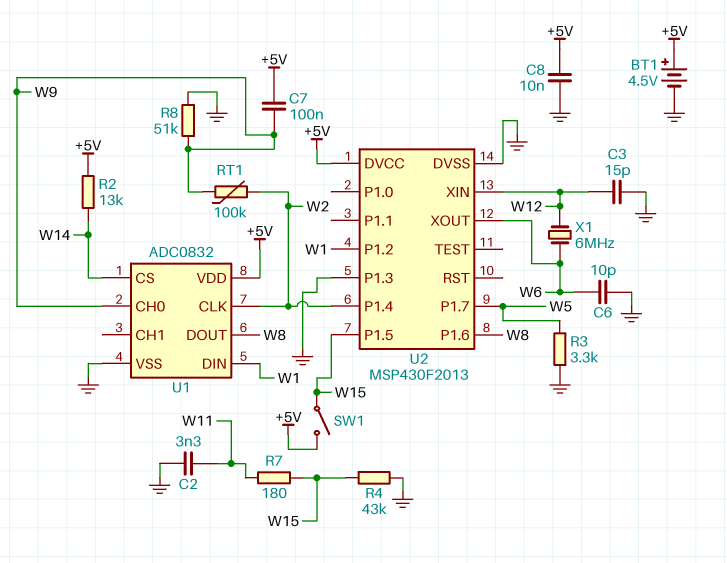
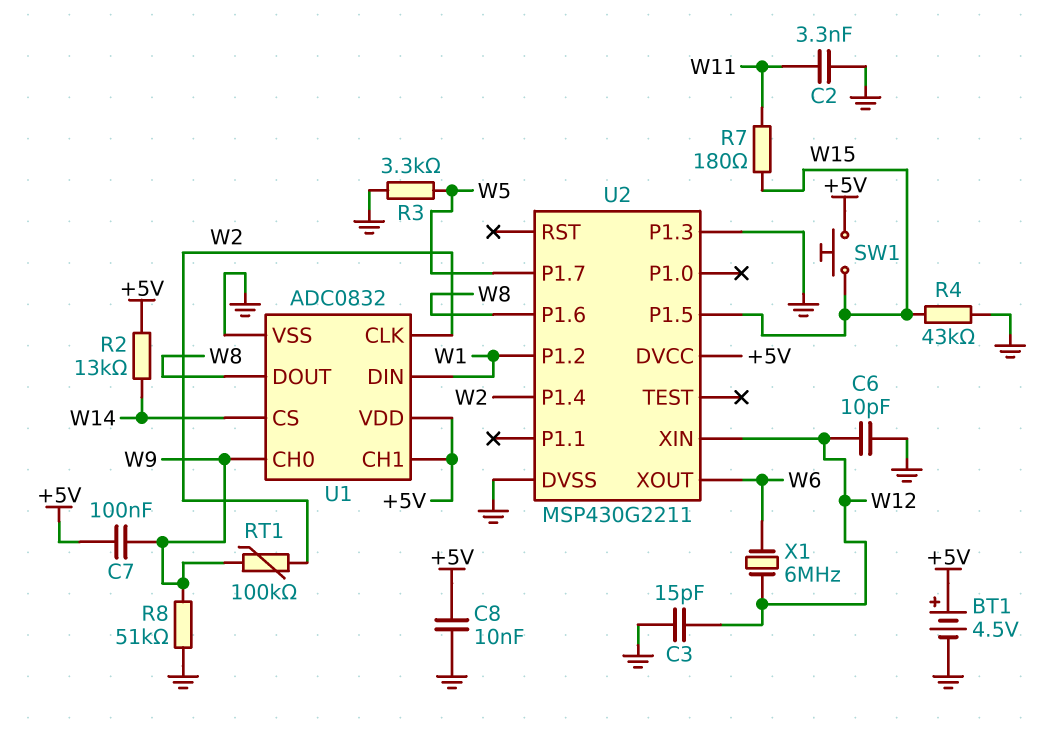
C6: 10pF (GND, W6) -> 10pF (GND, W12)
SW1: switch (+5V, W15) -> button (+5V, W15)
U1 pin CH1: none -> +5V
U2: MSP430F2013 -> MSP430G2211

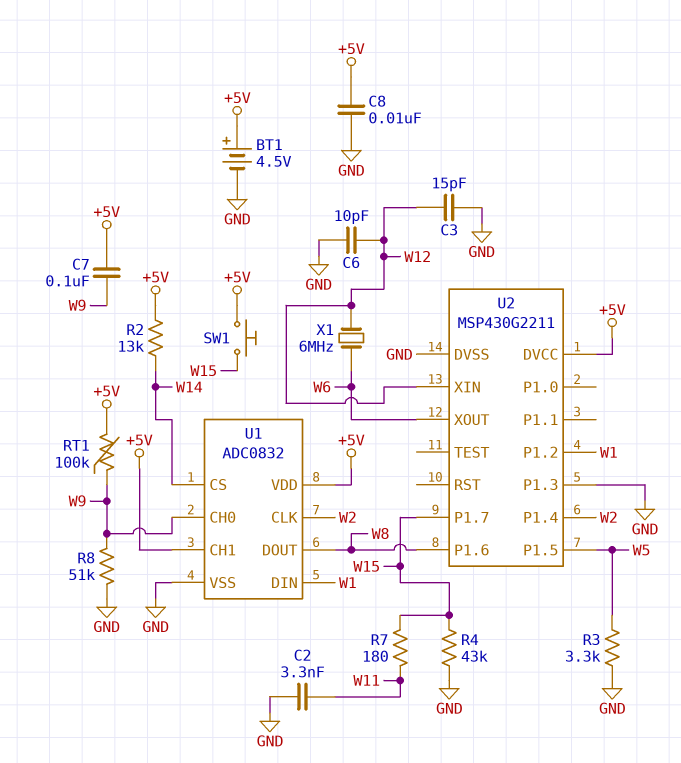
RT1: 100k (W2, W9) -> 100k (+5V, W9)
U2 pin P1.5: W15 -> W5
U2 pin P1.7: W5 -> W15

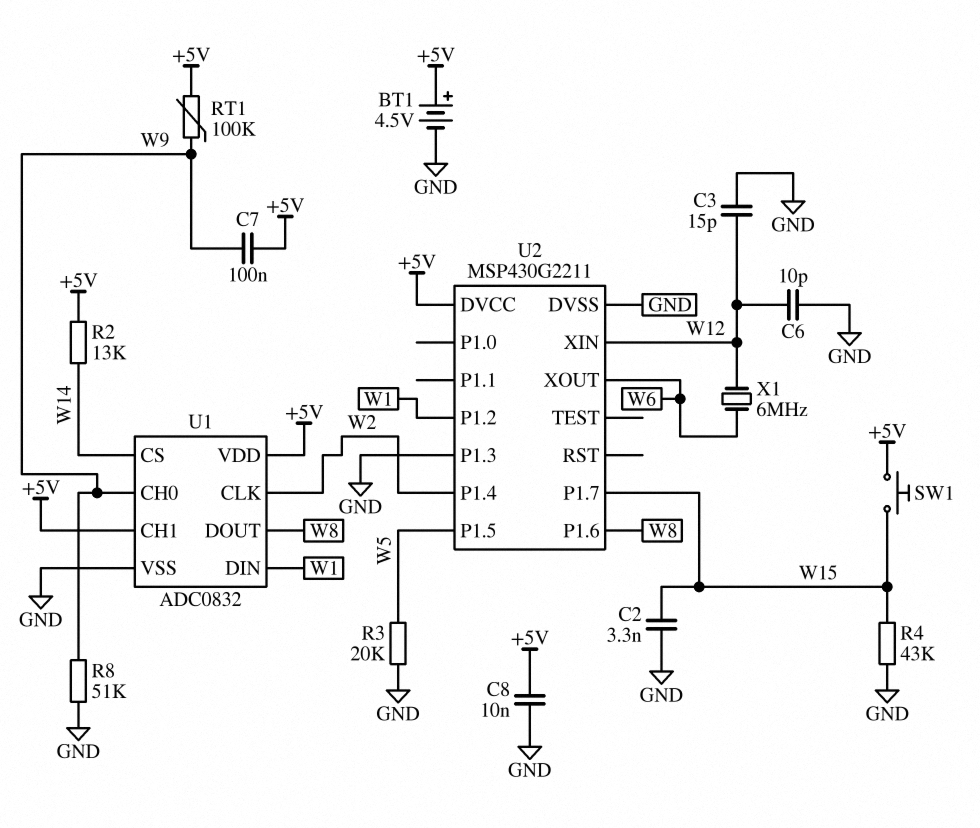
C2: 3.3nF (GND, W11) -> 3.3nF (GND, W15)
R3: 3.3k (GND, W5) -> 20k (GND, W5)
R7: 180 (W11, W15) -> none

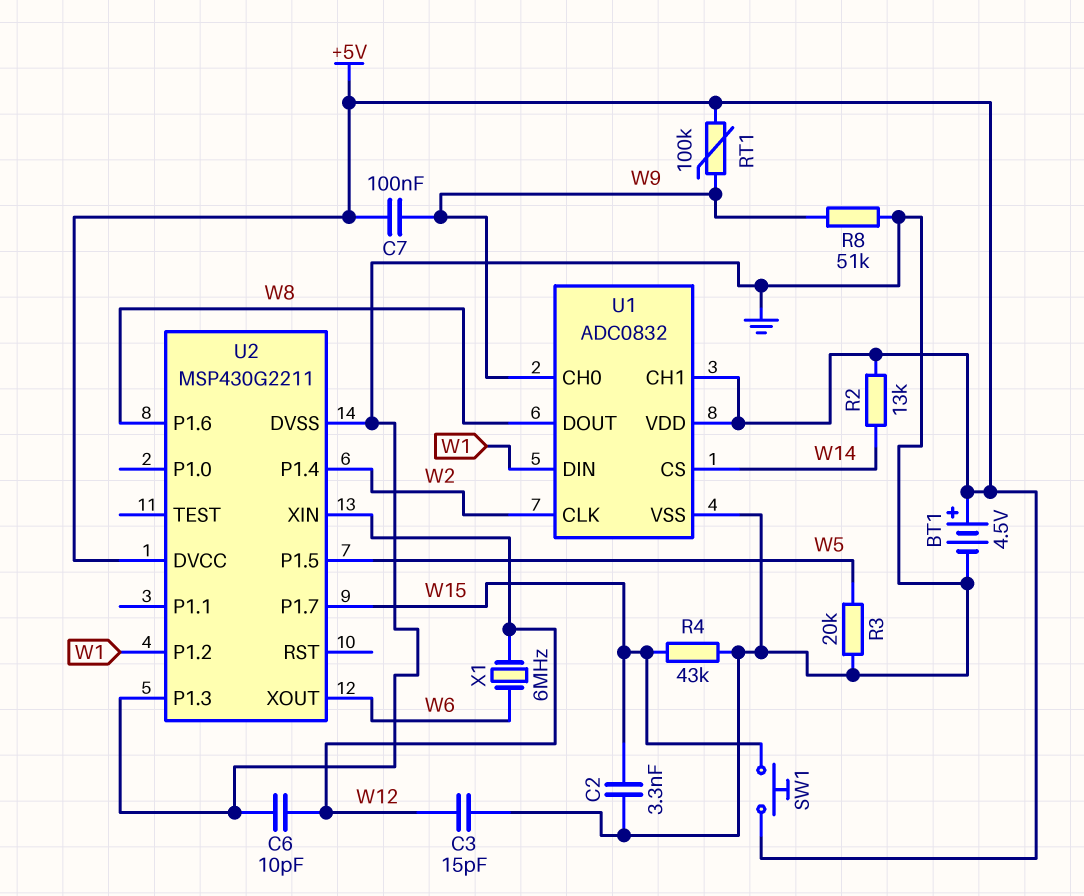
C8: 10nF (+5V, GND) -> none

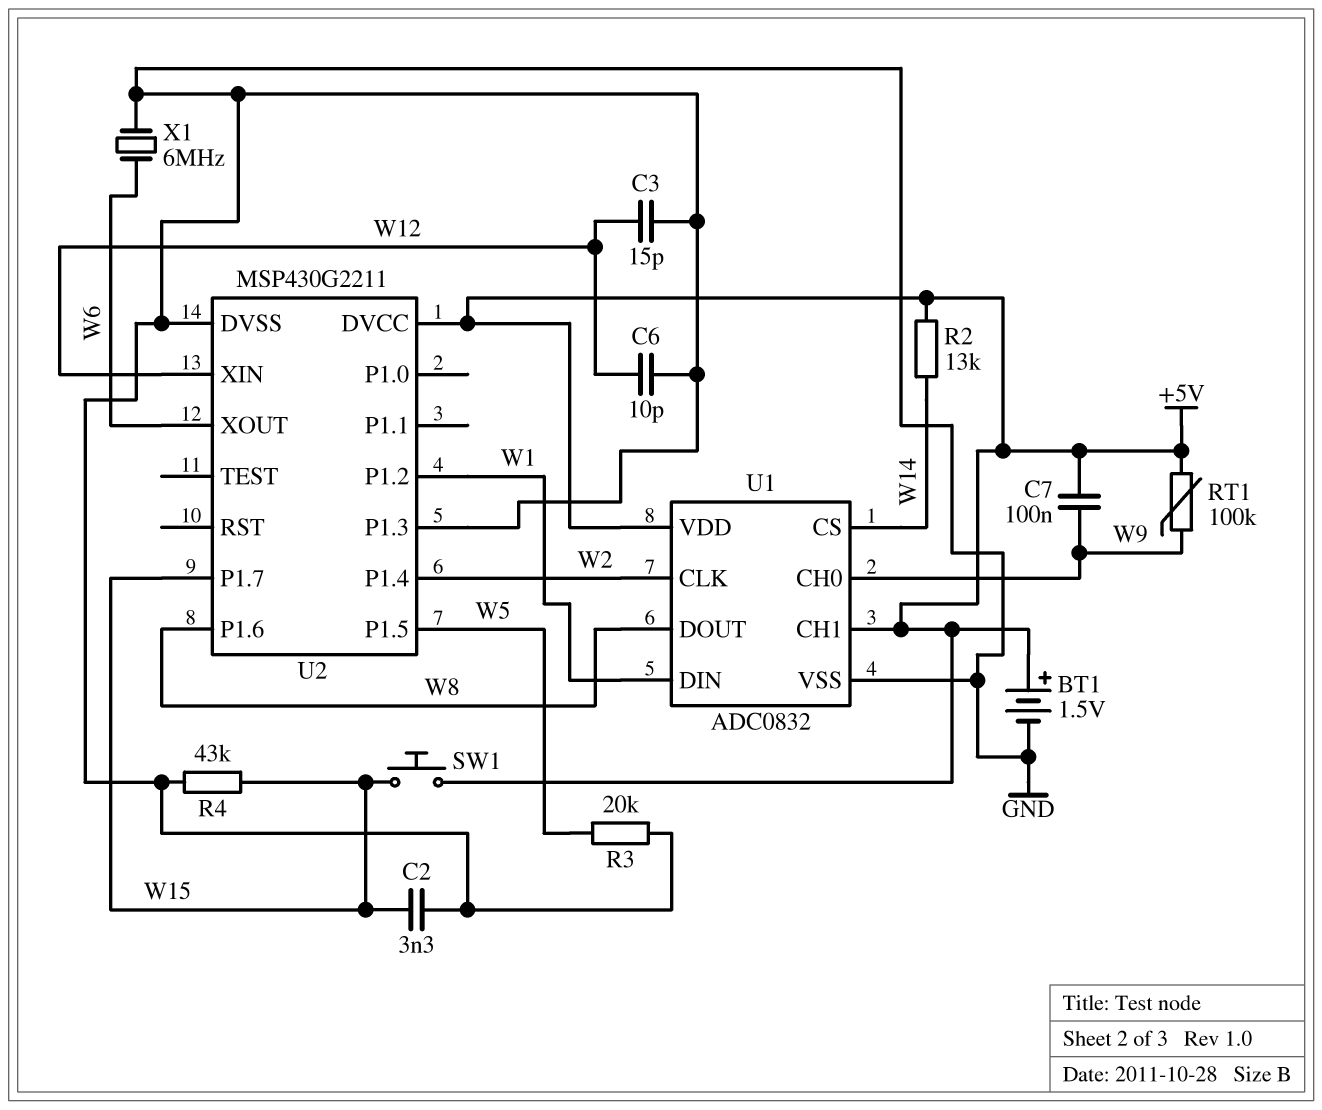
BT1: 4.5V (plus +5V, minus GND) -> 1.5V (plus +5V, minus GND)
R8: 51k (GND, W9) -> none
X1: 6MHz (W6, W12) -> 6MHz (GND, W6)

